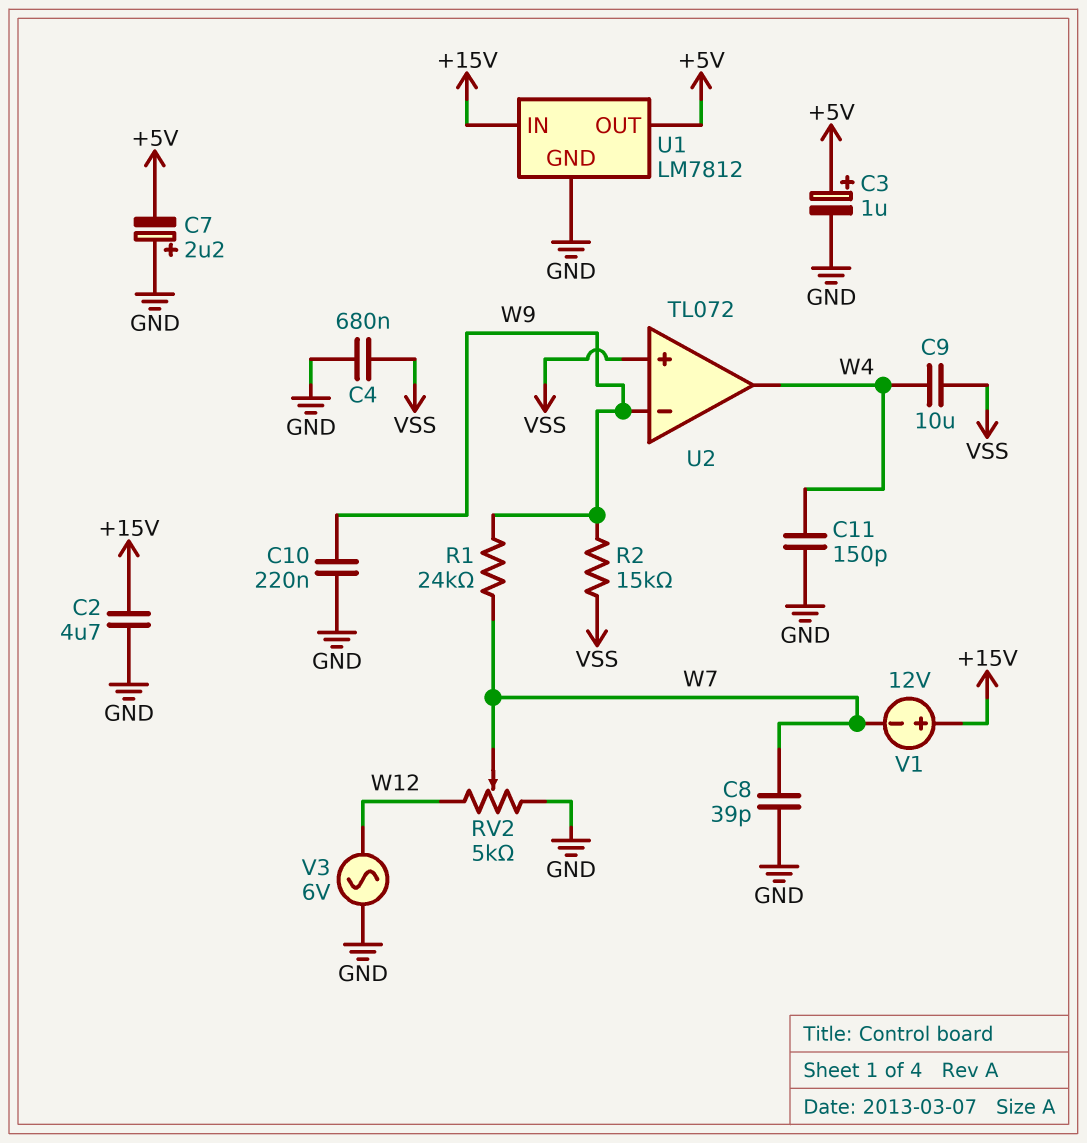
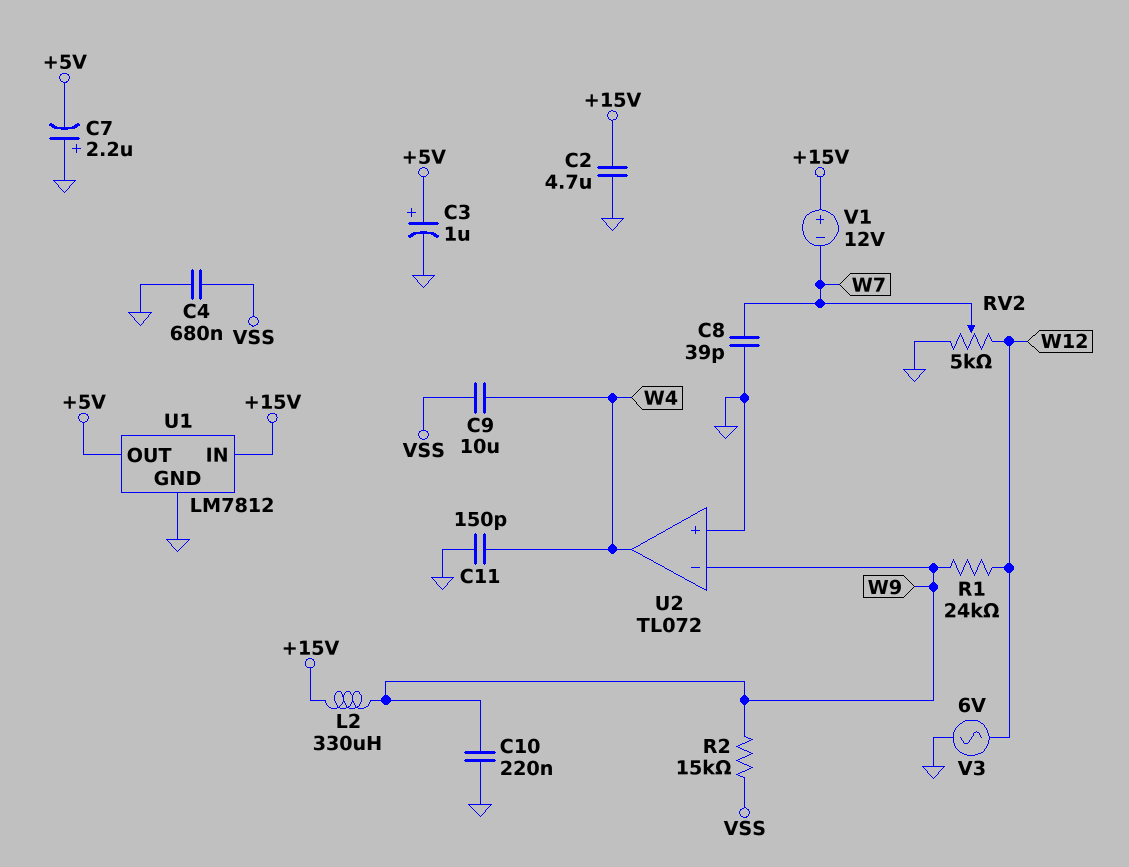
L2: none -> 330uH (+15V, W9)
R1: 24k (W7, W9) -> 24k (W9, W12)
U2 pin in+: VSS -> GND

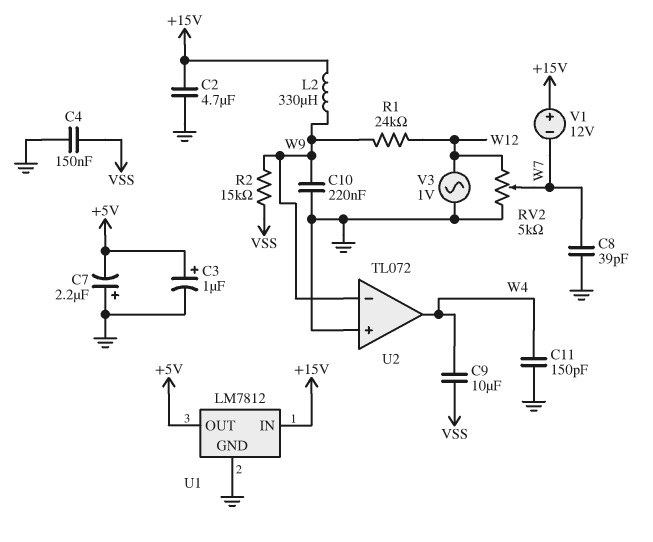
C4: 680nF (GND, VSS) -> 150nF (GND, VSS)
V3: AC 6V (GND, W12) -> AC 1V (GND, W12)

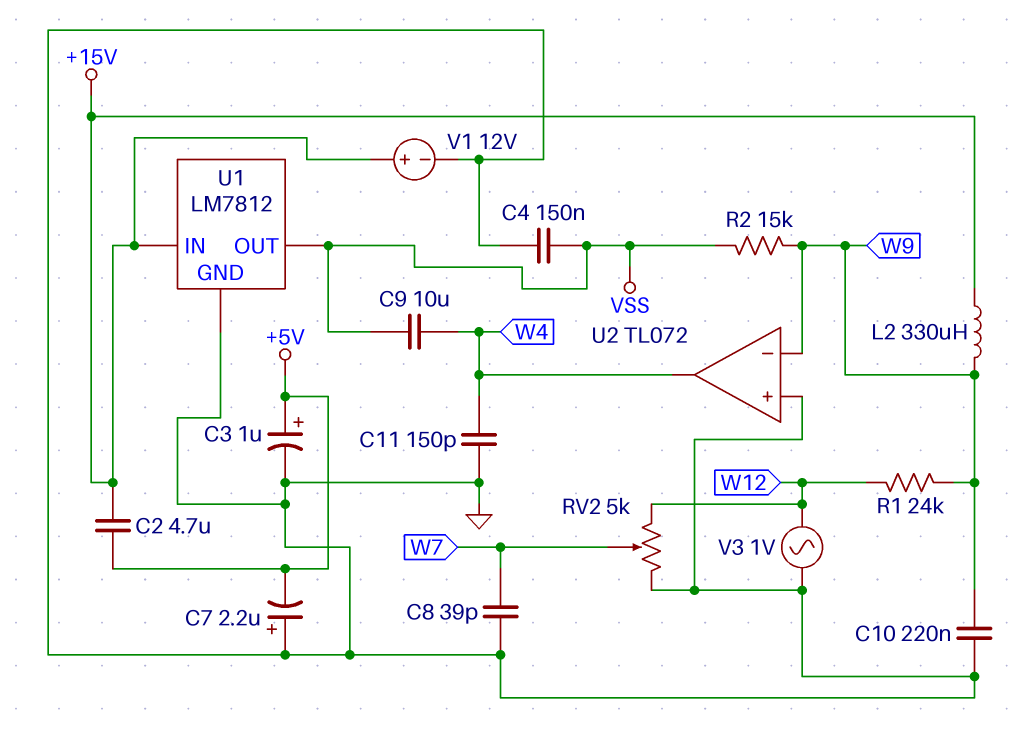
C2: 4.7uF (+15V, GND) -> 4.7uF (+5V, +15V)
U1 pin OUT: +5V -> VSS
V1: 12V (plus +15V, minus W7) -> 12V (plus +15V, minus GND)

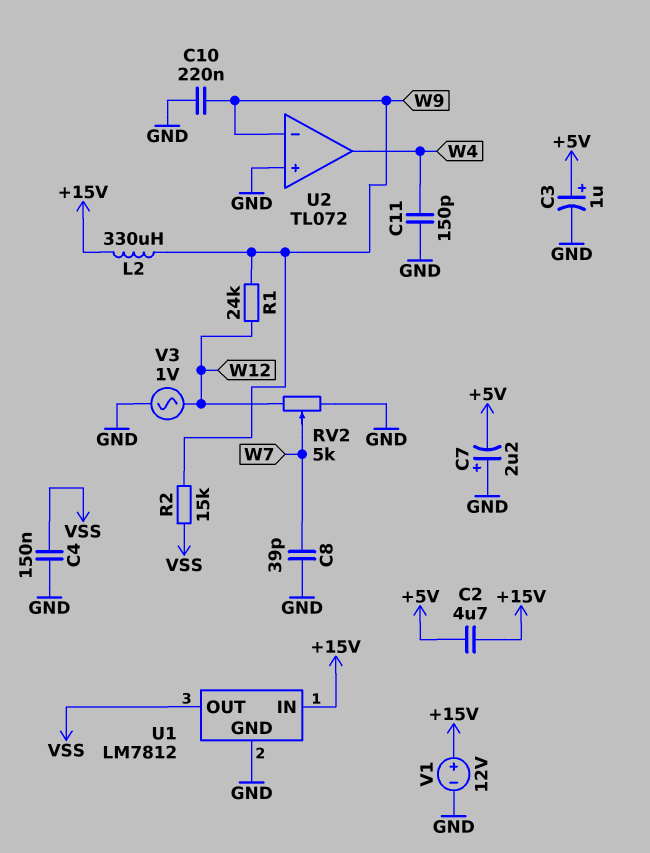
C9: 10uF (VSS, W4) -> none

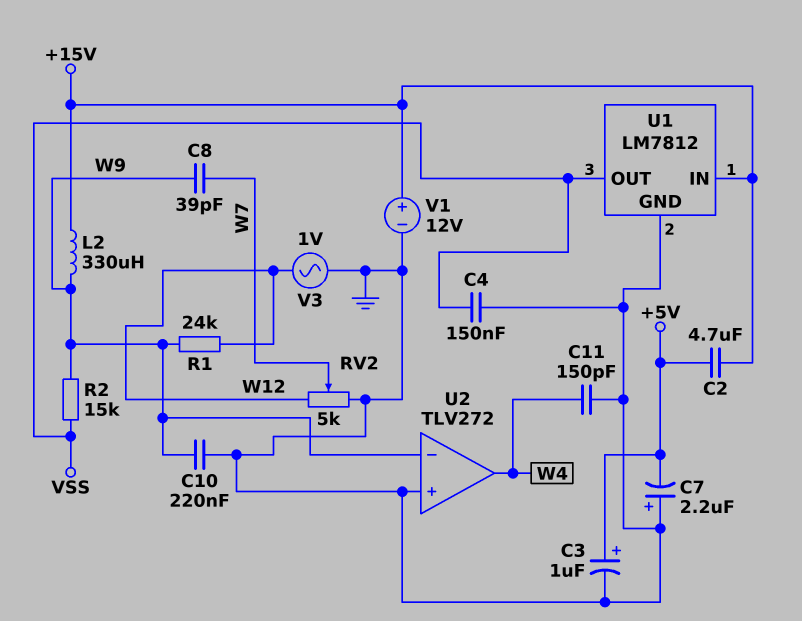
C8: 39pF (GND, W7) -> 39pF (W7, W9)
U2: TL072 -> TLV272

